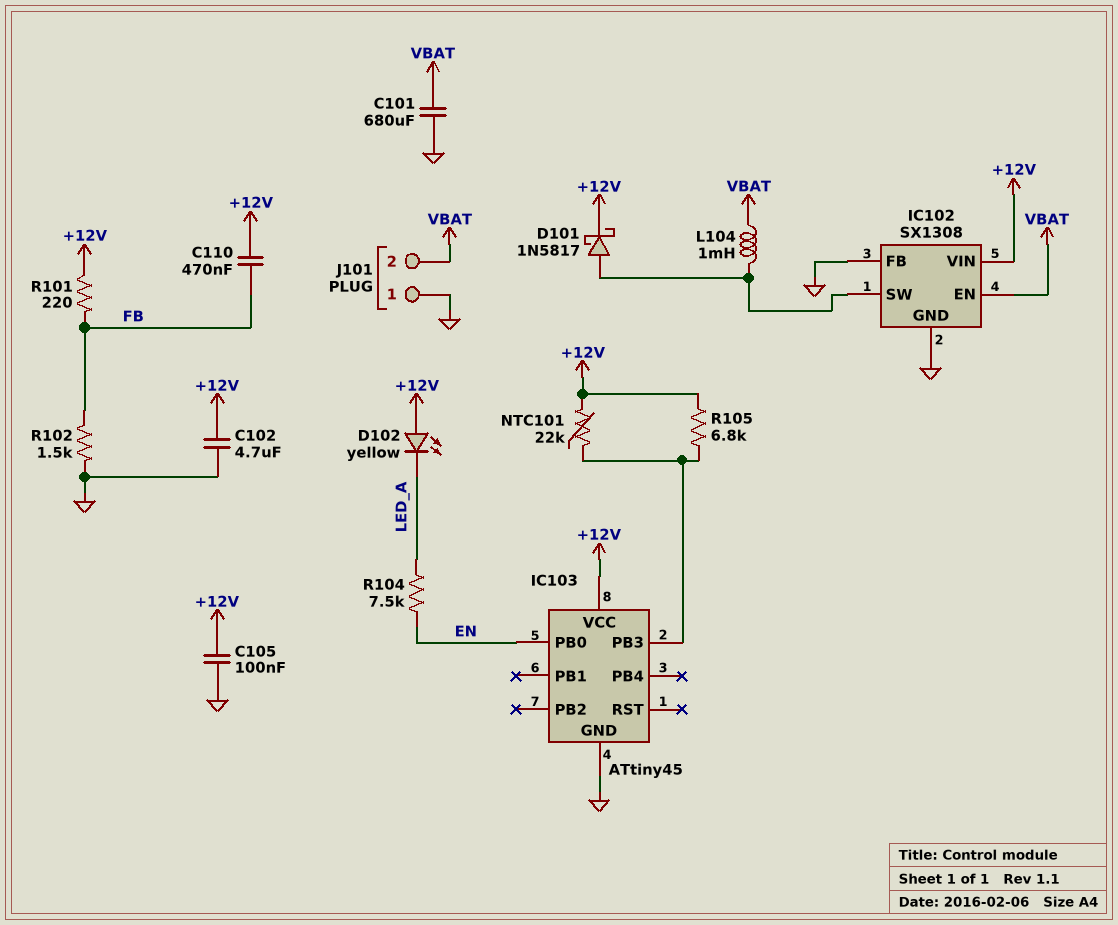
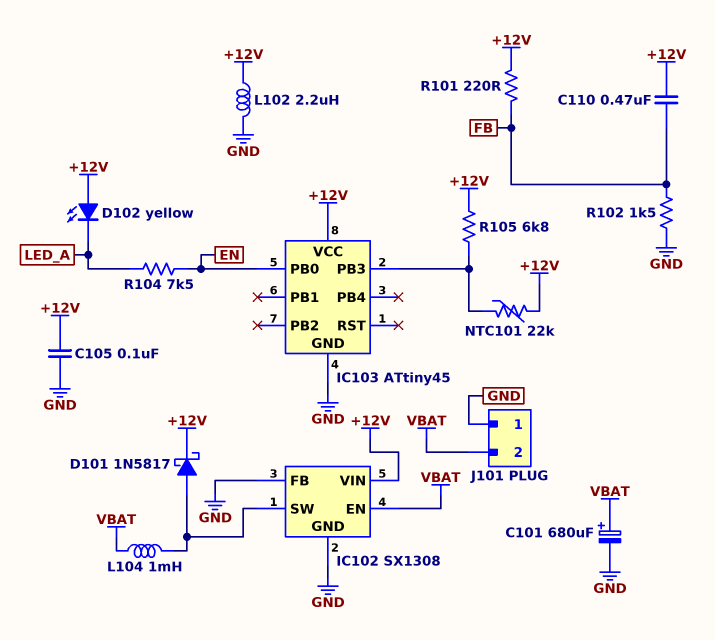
C101: 680uF (GND, VBAT) -> 680uF (plus VBAT, minus GND)
C102: 4.7uF (+12V, GND) -> none
L102: none -> 2.2uH (+12V, GND)

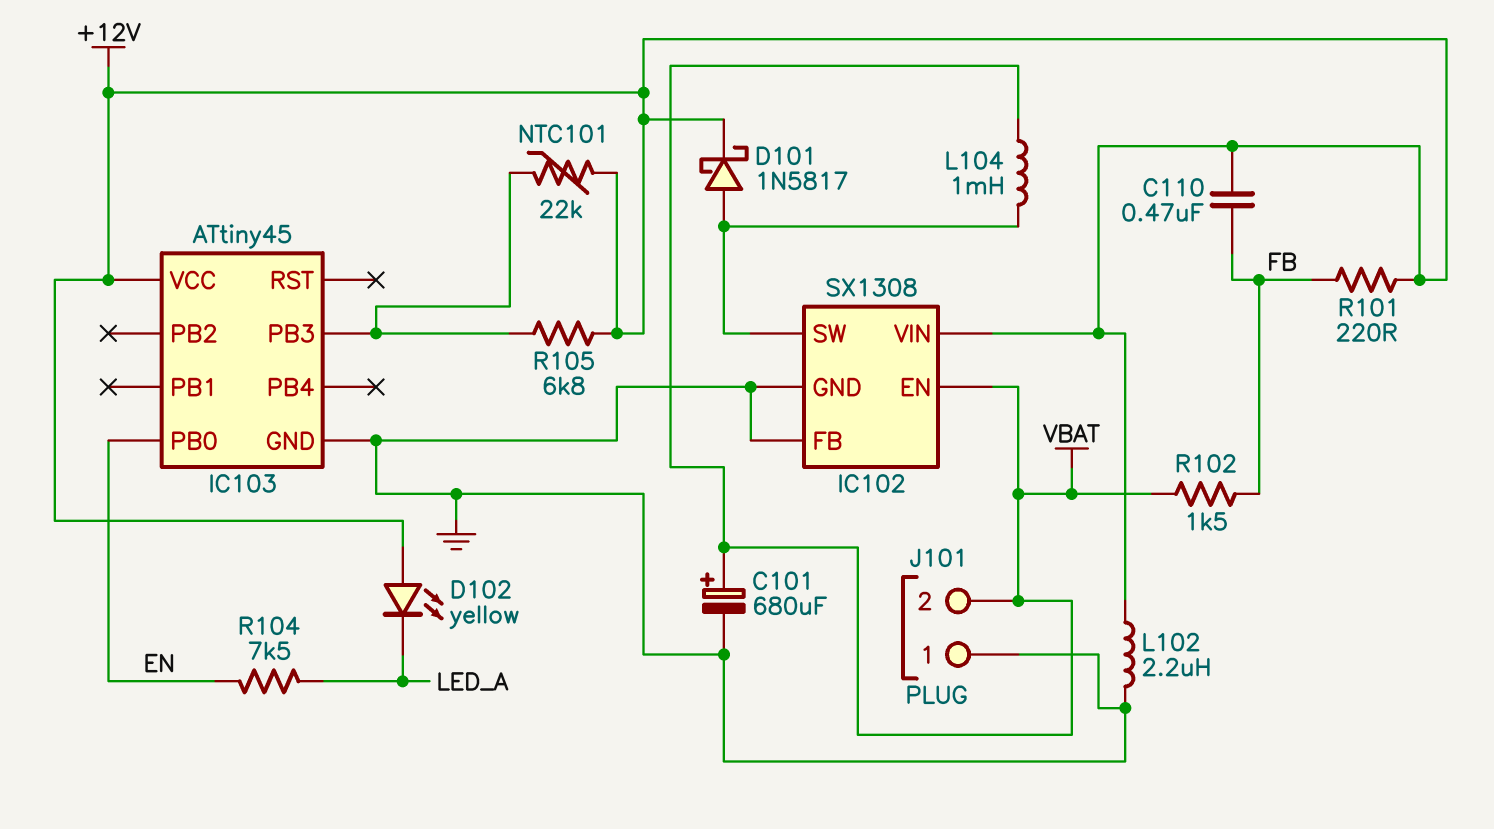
C105: 100nF (+12V, GND) -> none
R102: 1.5k (FB, GND) -> 1.5k (FB, VBAT)

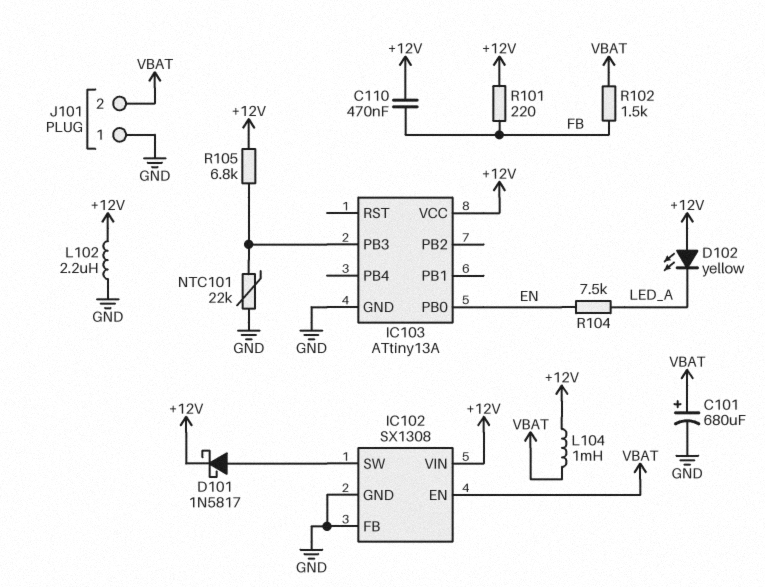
IC103: ATtiny45 -> ATtiny13A
L104: 1mH (IC102/SW, VBAT) -> 1mH (+12V, VBAT)
NTC101: 22k (+12V, IC103/PB3) -> 22k (GND, IC103/PB3)

